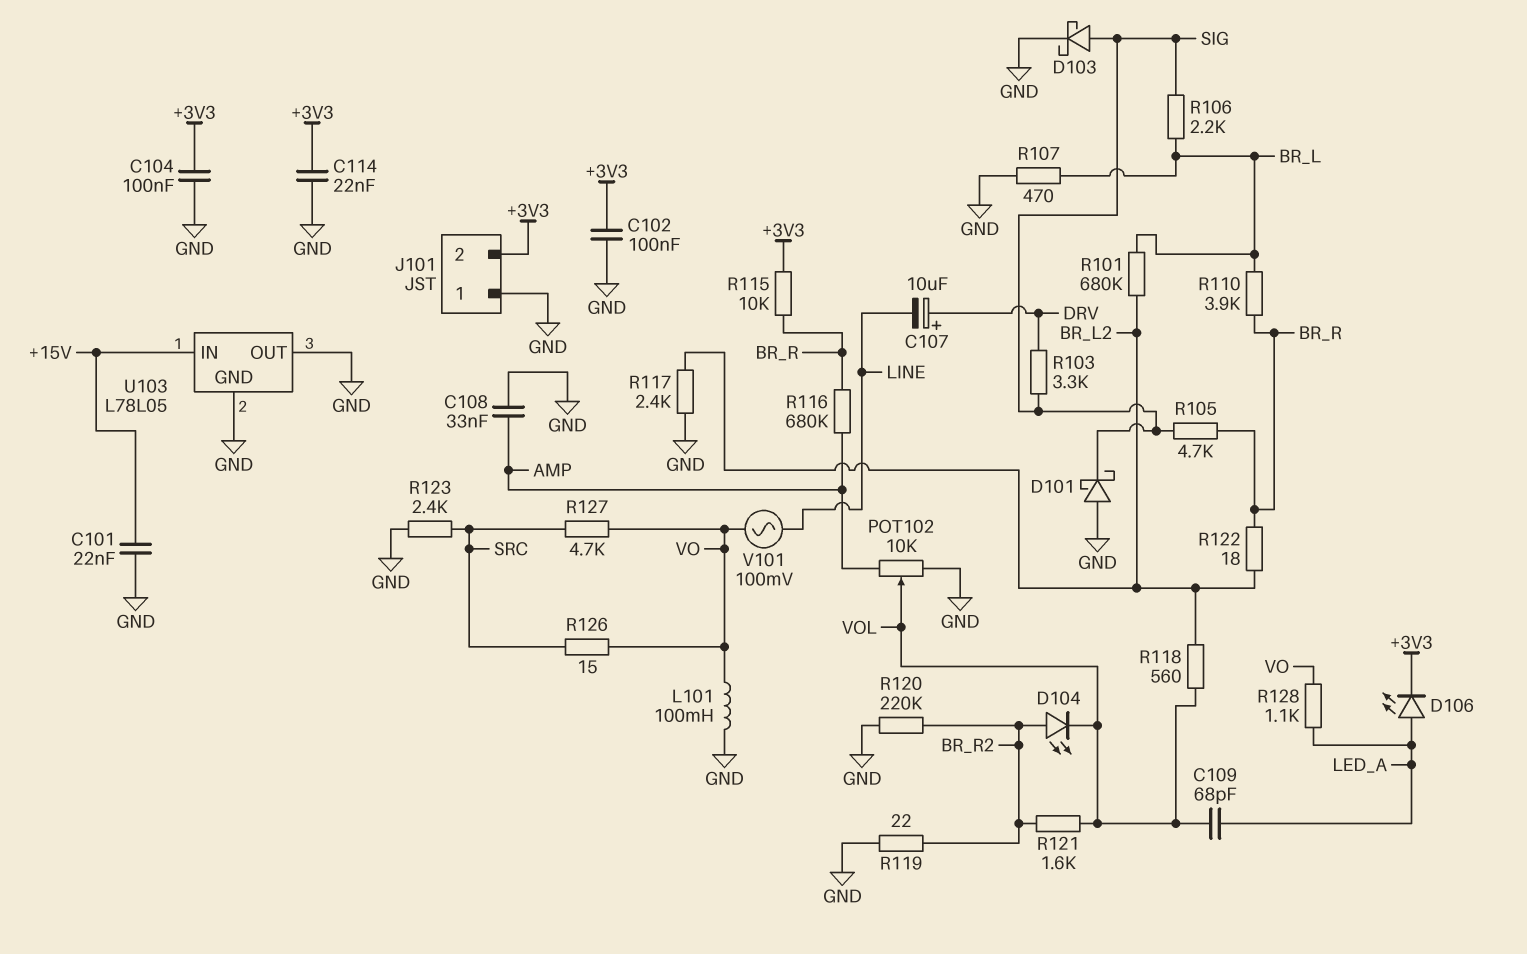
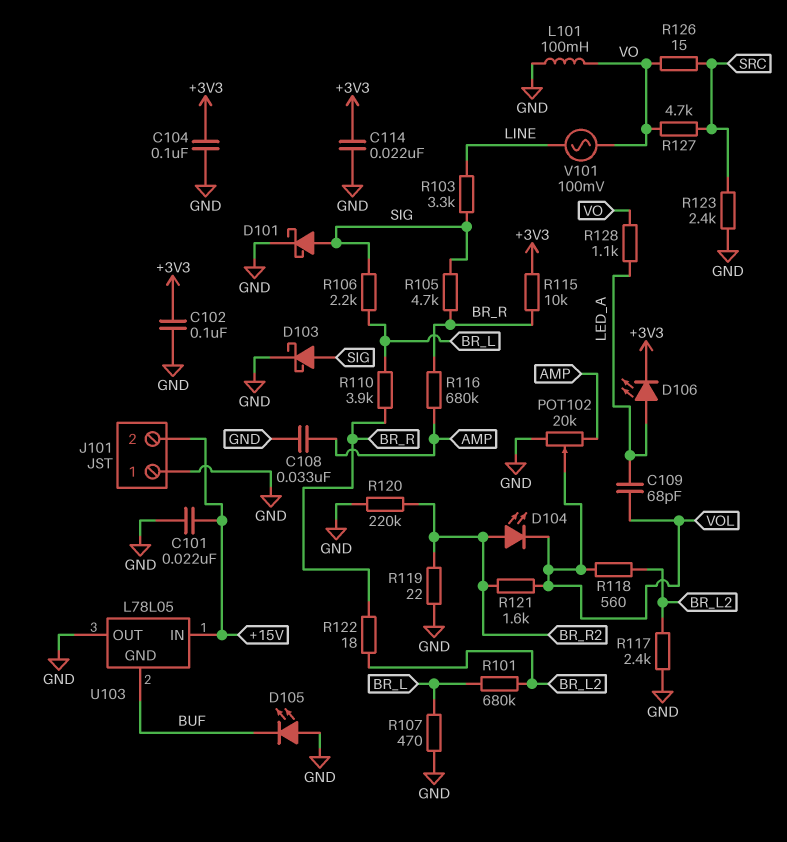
C107: 10uF (plus DRV, minus LINE) -> none
D101: schottky (A GND, K SIG) -> schottky (A SIG, K GND)
D105: none -> LED (A GND, K BUF)
J101 pin 2: +3V3 -> +15V
POT102: 10k (AMP, GND, wiper VOL) -> 20k (AMP, GND, wiper VOL)
R103: 3.3k (DRV, SIG) -> 3.3k (LINE, SIG)
U103 pin GND: GND -> BUF

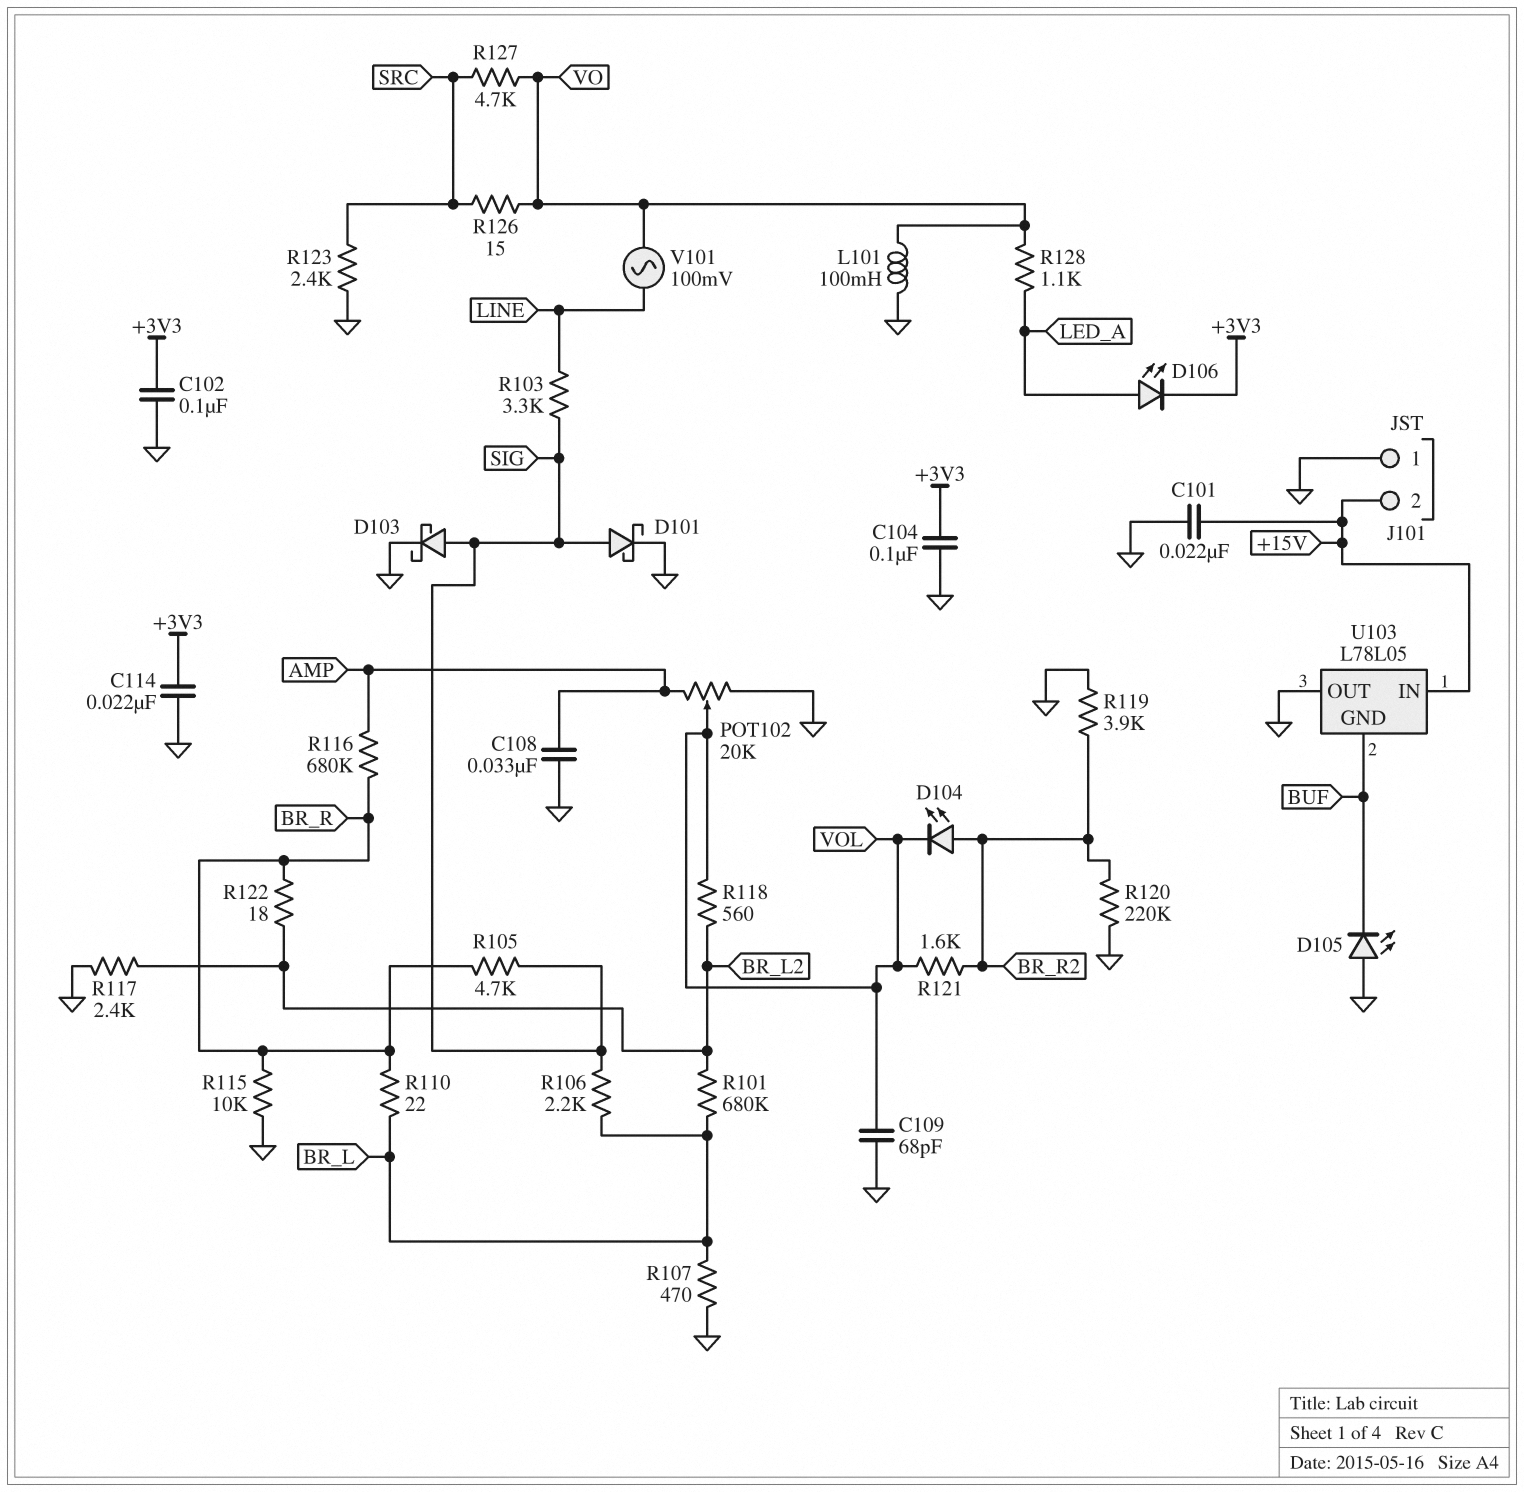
C109: 68pF (LED_A, VOL) -> 68pF (GND, VOL)
R110: 3.9k (BR_L, BR_R) -> 22 (BR_L, BR_R)
R115: 10k (+3V3, BR_R) -> 10k (BR_R, GND)
R119: 22 (BR_R2, GND) -> 3.9k (BR_R2, GND)

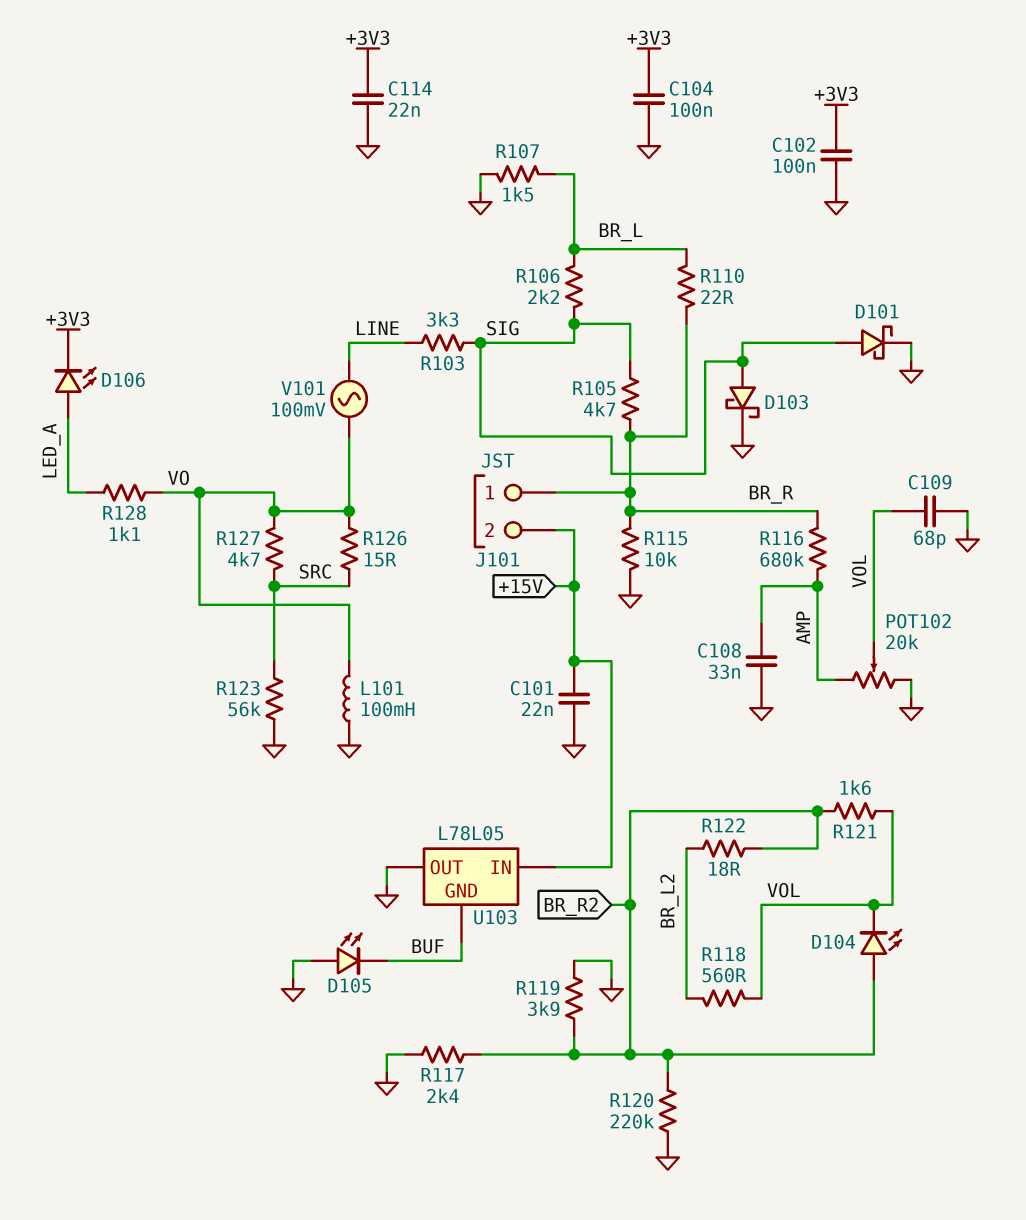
J101 pin 1: GND -> BR_R
R101: 680k (BR_L, BR_L2) -> none
R107: 470 (BR_L, GND) -> 1.5k (BR_L, GND)
R117: 2.4k (BR_L2, GND) -> 2.4k (BR_R2, GND)
R122: 18 (BR_L2, BR_R) -> 18 (BR_L2, BR_R2)
R123: 2.4k (GND, SRC) -> 56k (GND, SRC)

